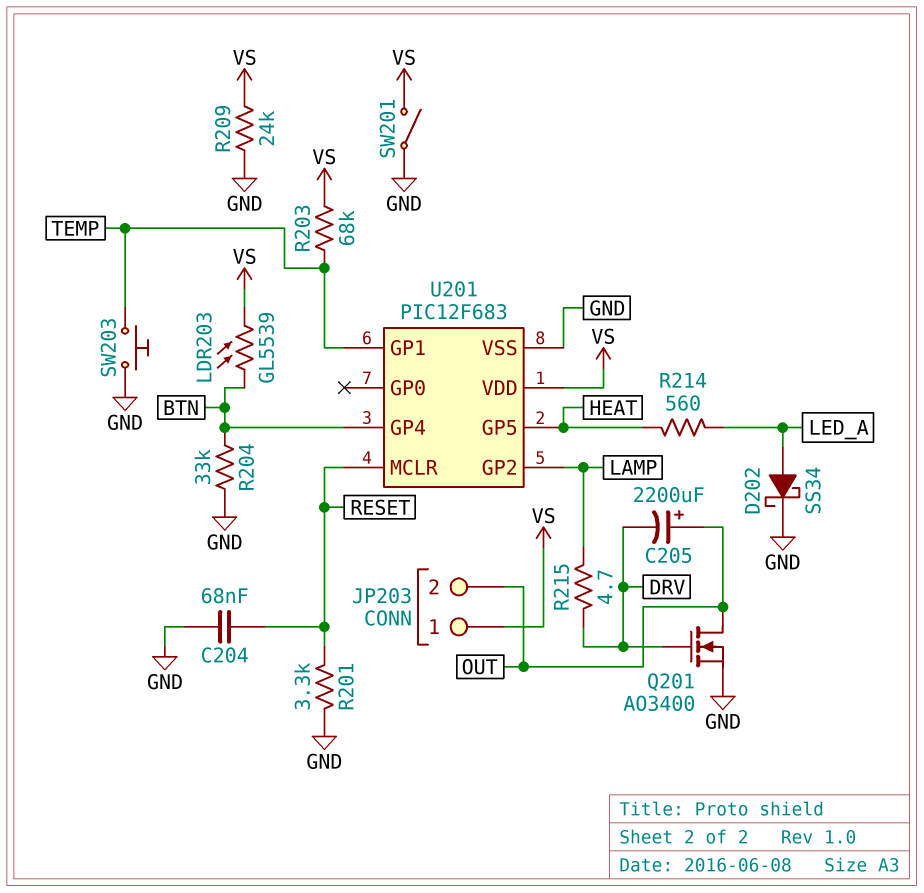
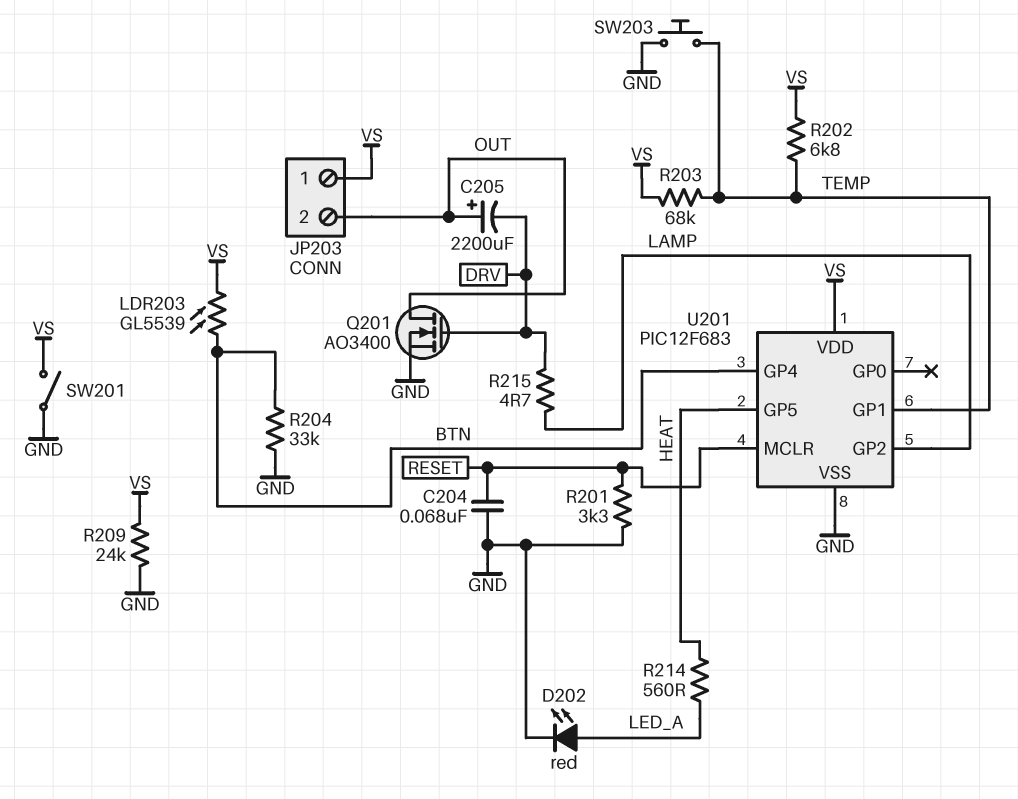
D202: schottky SS34 (A LED_A, K GND) -> LED red (A LED_A, K GND)
R202: none -> 6.8k (TEMP, VS)

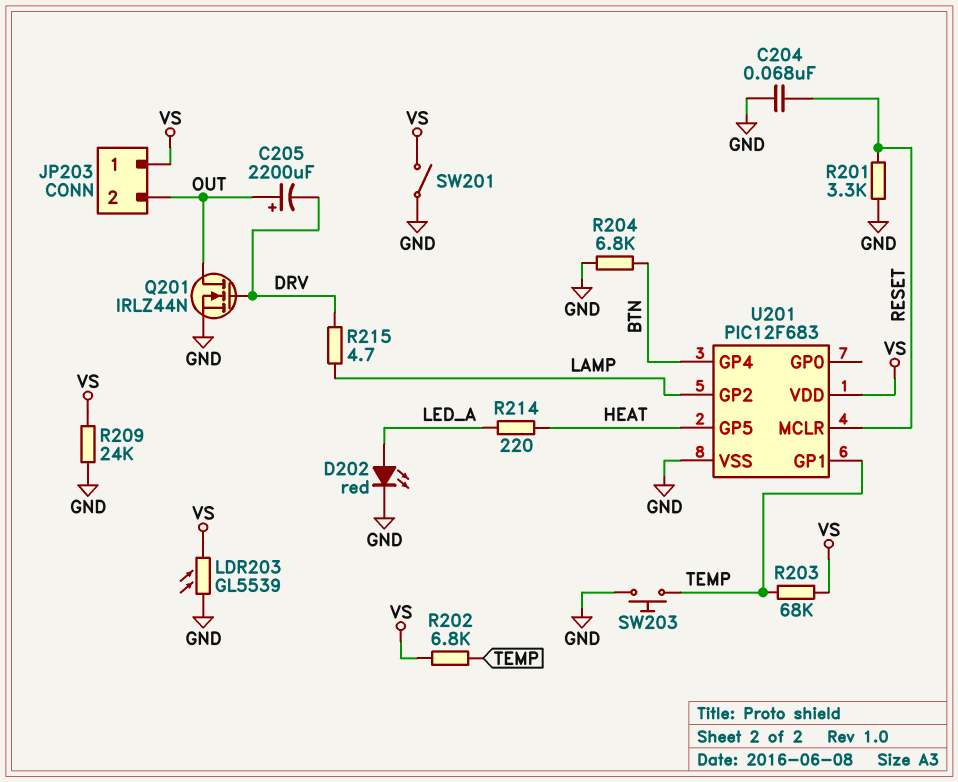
LDR203: GL5539 (BTN, VS) -> GL5539 (GND, VS)
Q201: NMOS AO3400 (G DRV, D OUT, S GND) -> NMOS IRLZ44N (G DRV, D OUT, S GND)
R204: 33k (BTN, GND) -> 6.8k (BTN, GND)
R214: 560 (HEAT, LED_A) -> 220 (HEAT, LED_A)

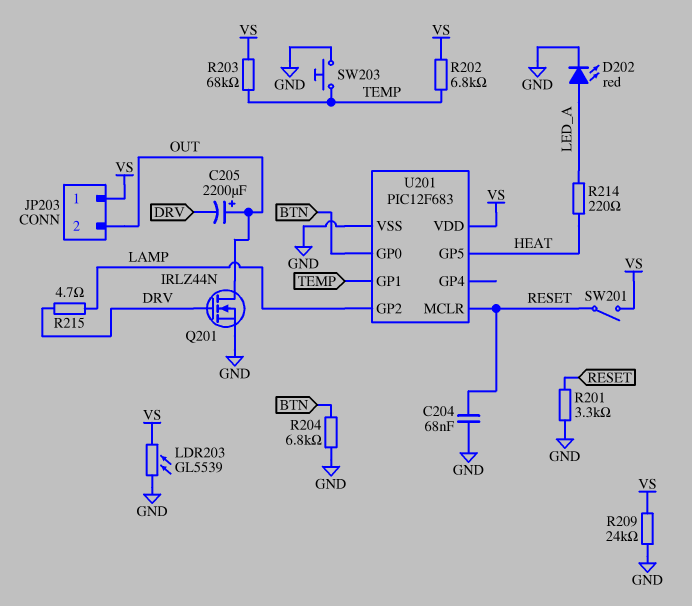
SW201: switch (GND, VS) -> switch (RESET, VS)
U201 pin GP0: none -> BTN
U201 pin GP4: BTN -> none

